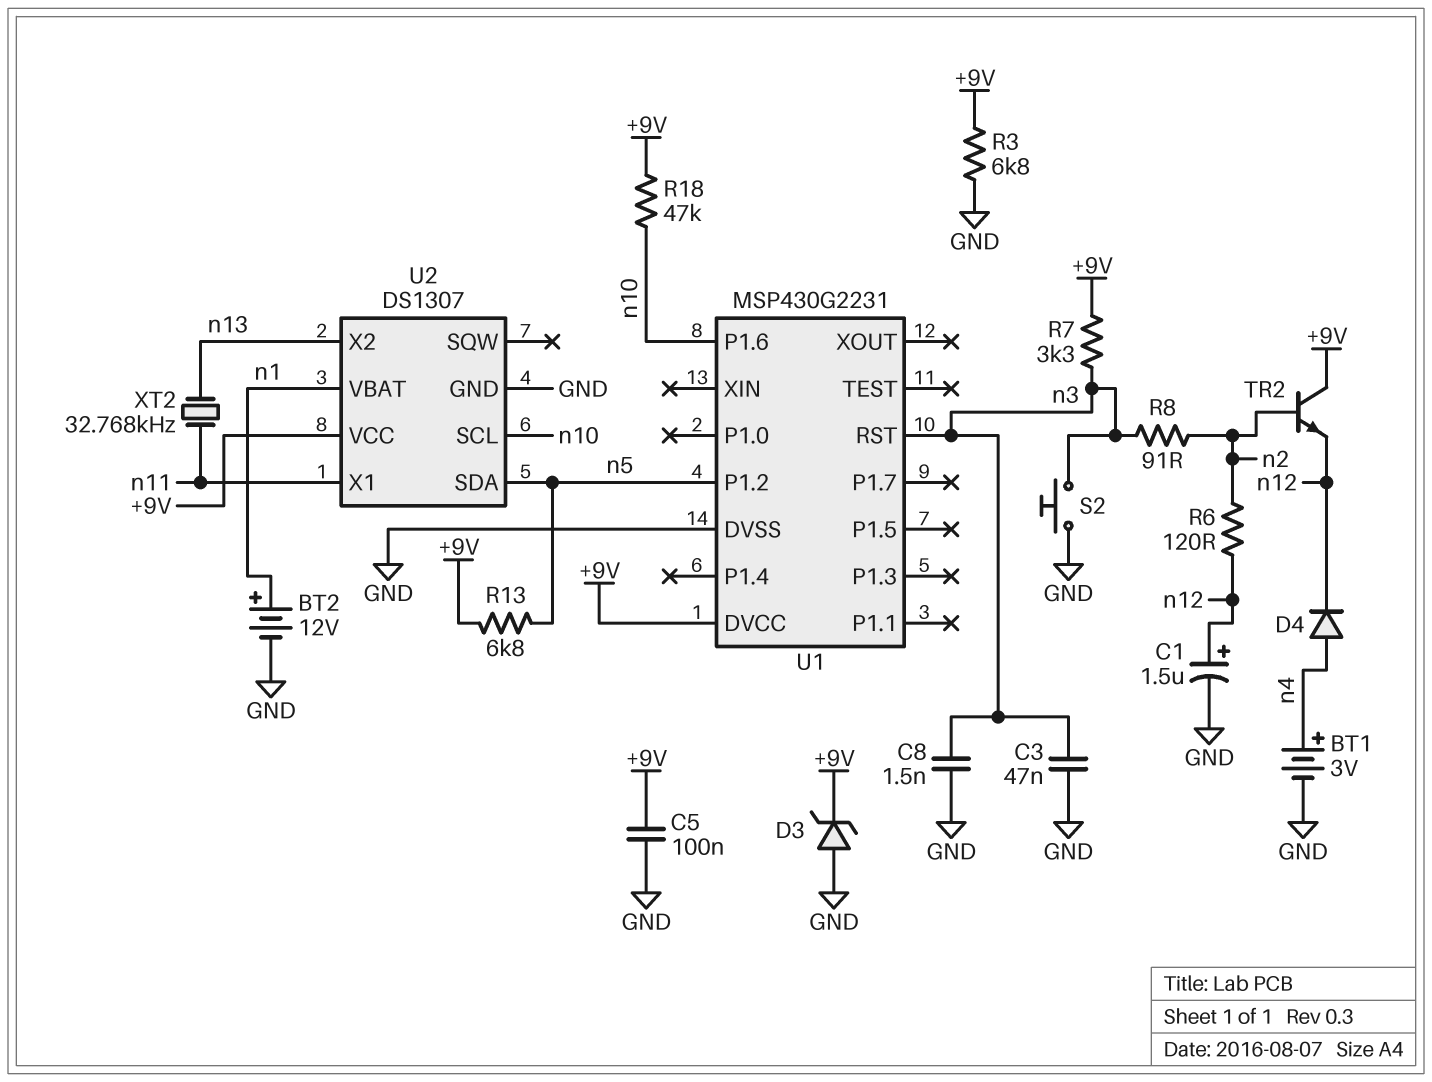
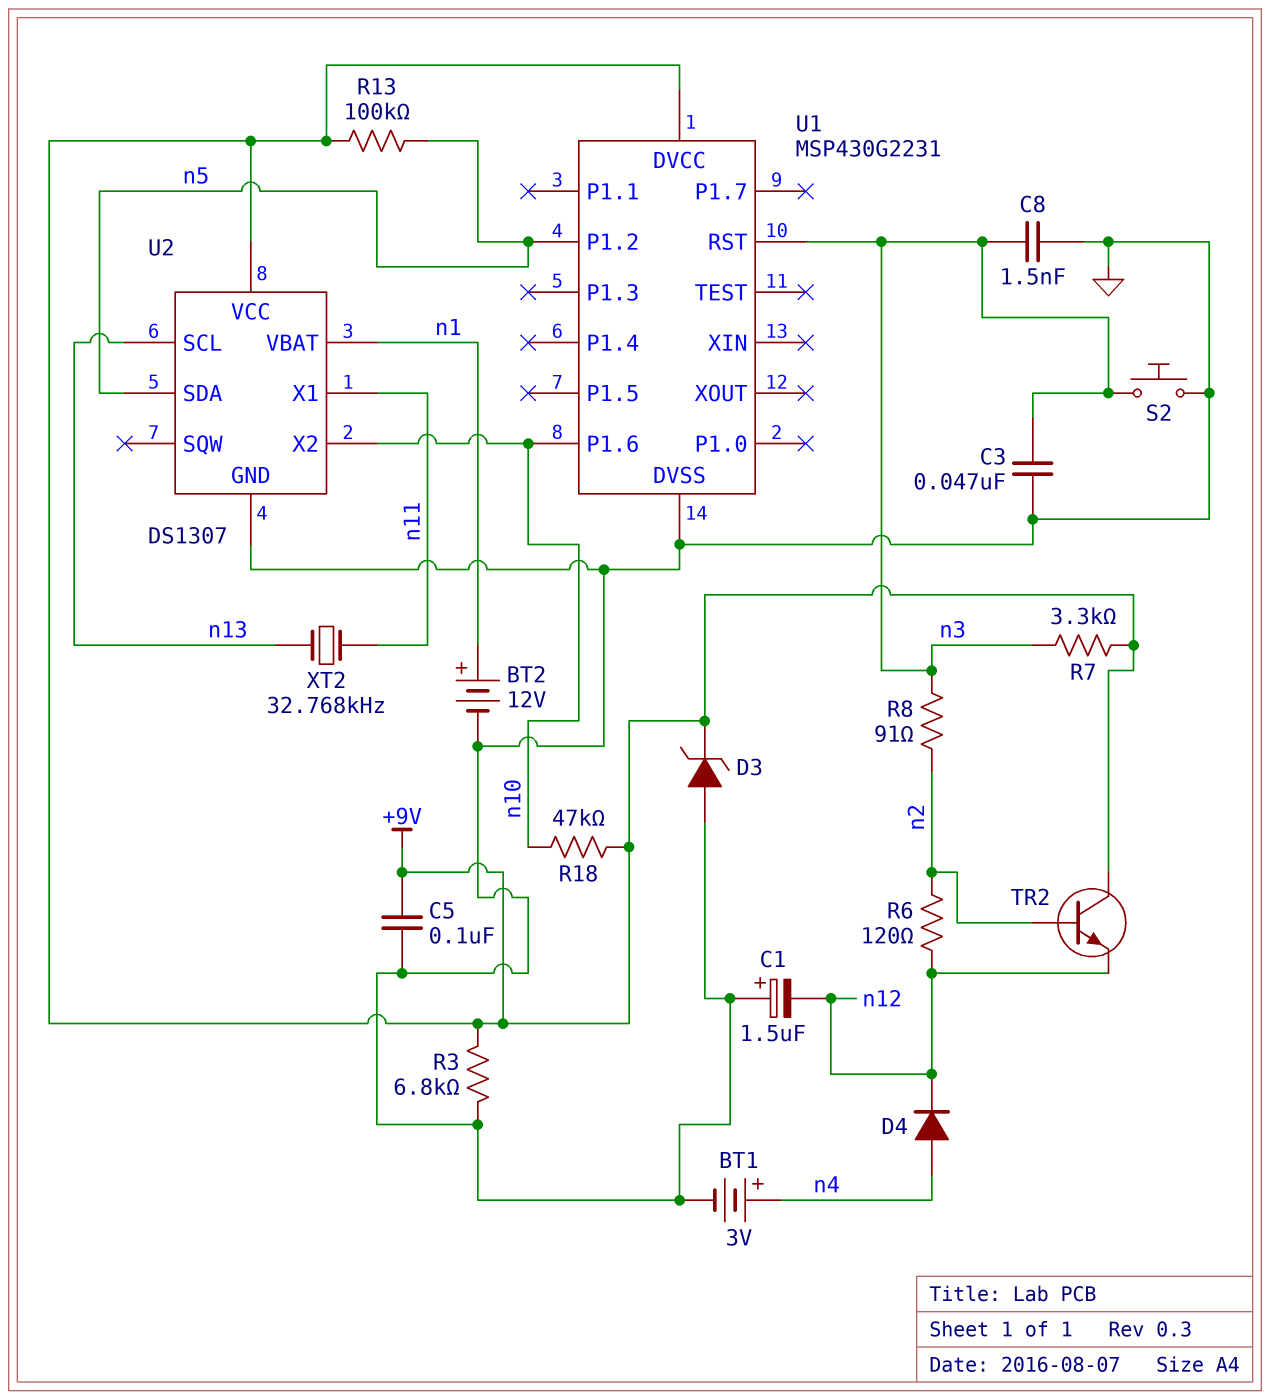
C1: 1.5uF (plus n12, minus GND) -> 1.5uF (plus GND, minus n12)
R13: 6.8k (+9V, n5) -> 100k (+9V, n5)
U2 pin SCL: n10 -> n13
U2 pin X2: n13 -> n10

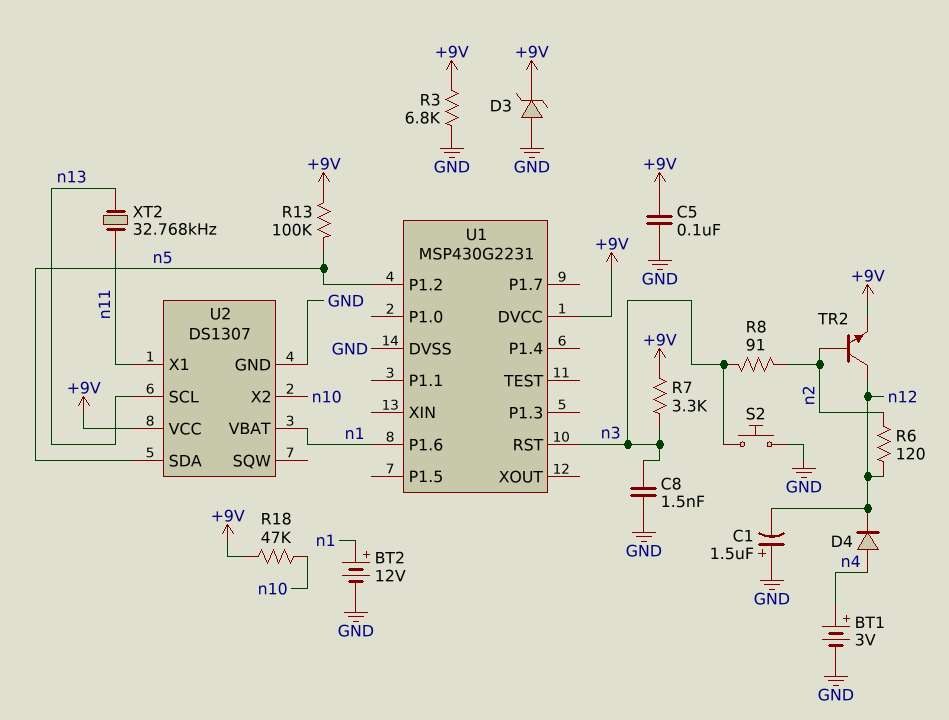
C3: 47nF (GND, n3) -> none
TR2: NPN (B n2, C +9V, E n12) -> NPN (B n2, C n12, E +9V)
U1 pin P1.6: n10 -> n1

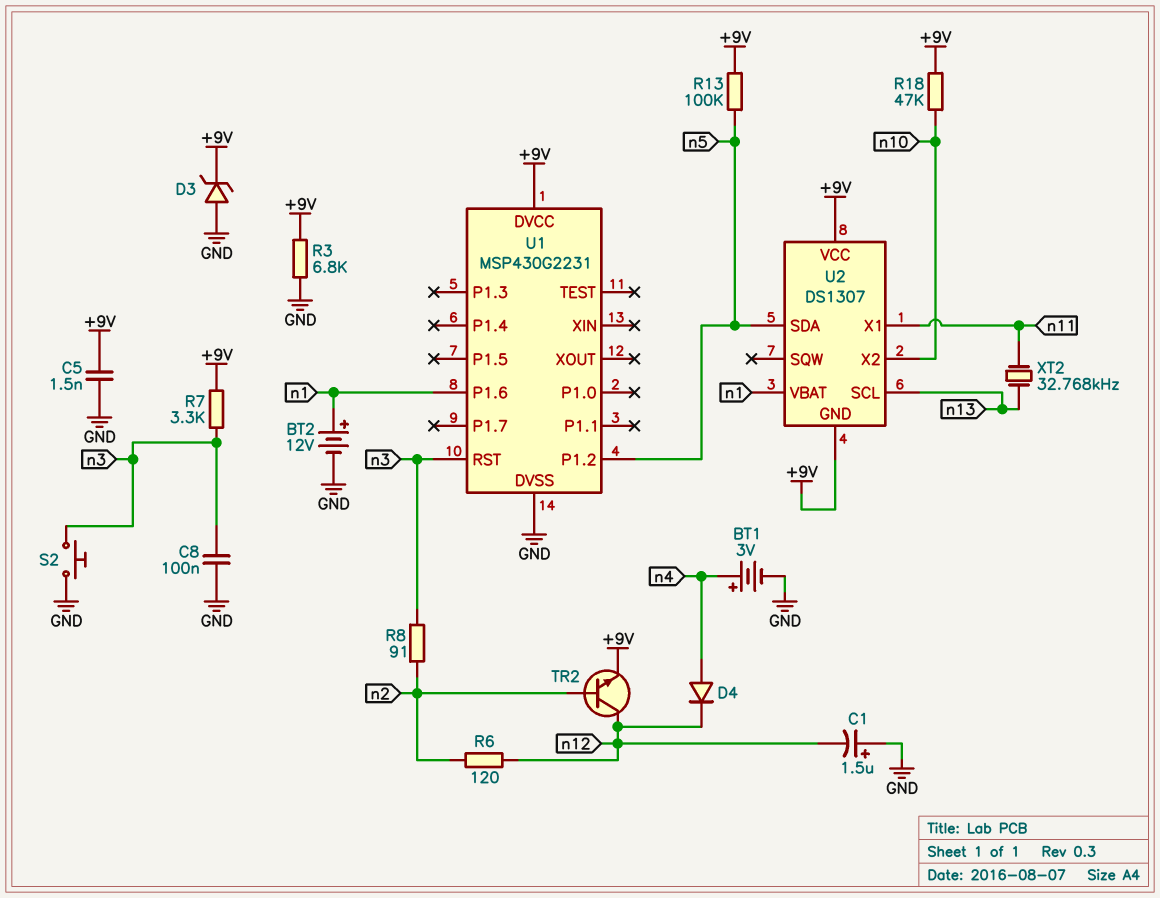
C5: 100nF (+9V, GND) -> 1.5nF (+9V, GND)
C8: 1.5nF (GND, n3) -> 100nF (GND, n3)
U2 pin GND: GND -> +9V

